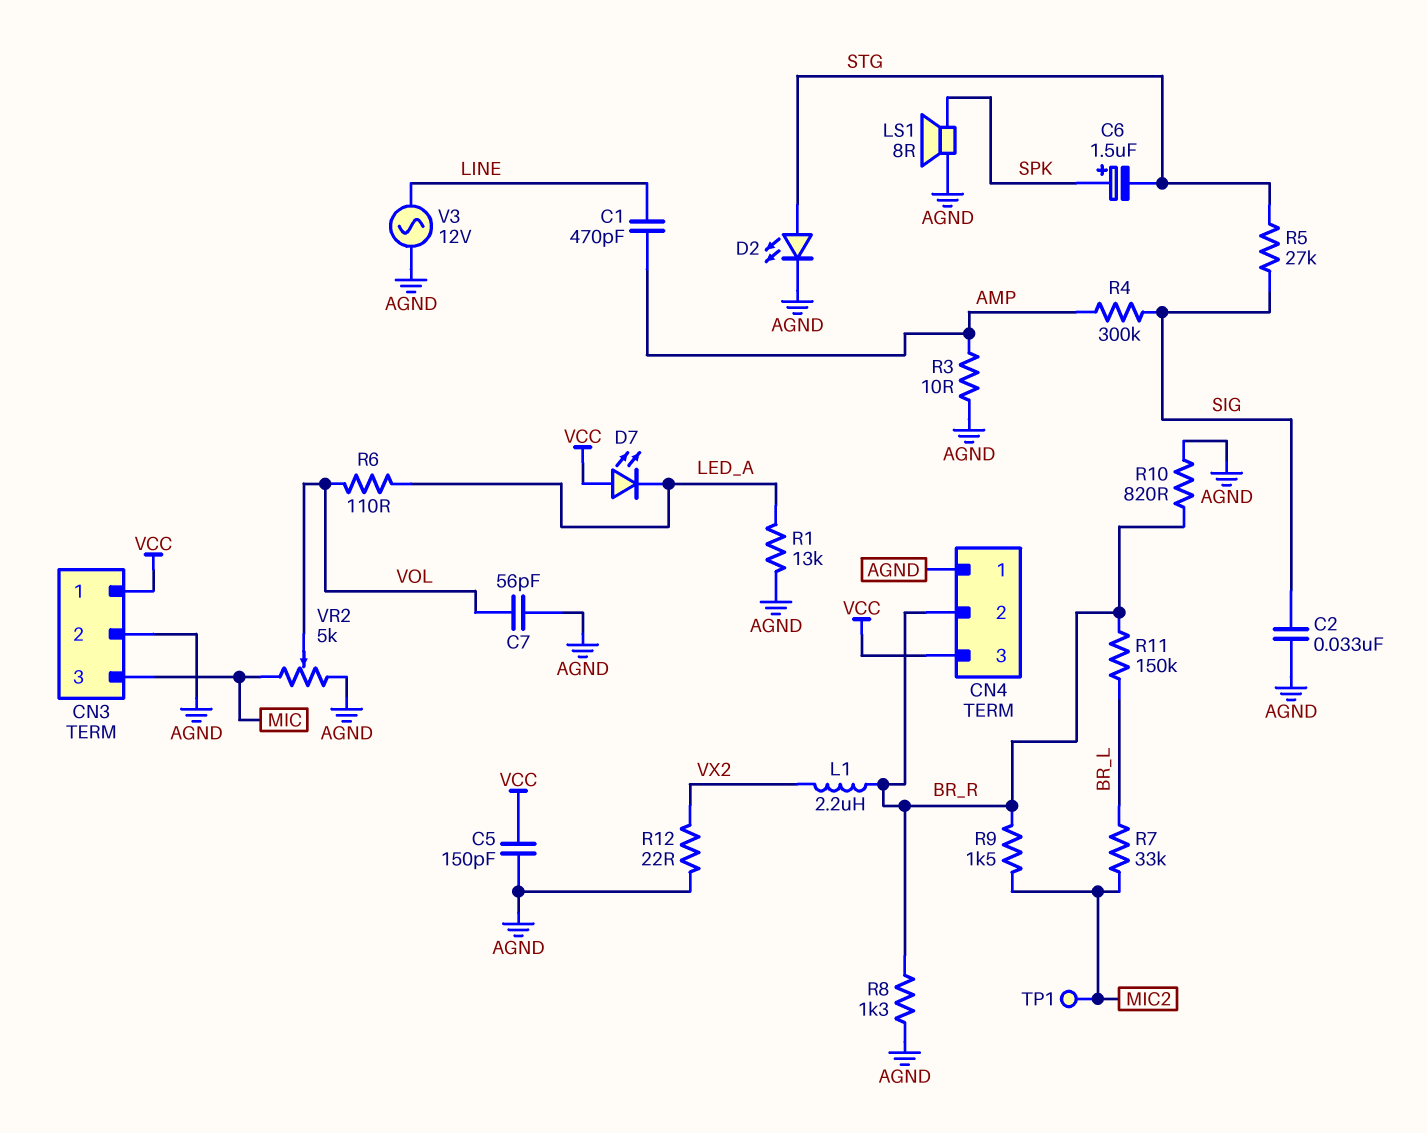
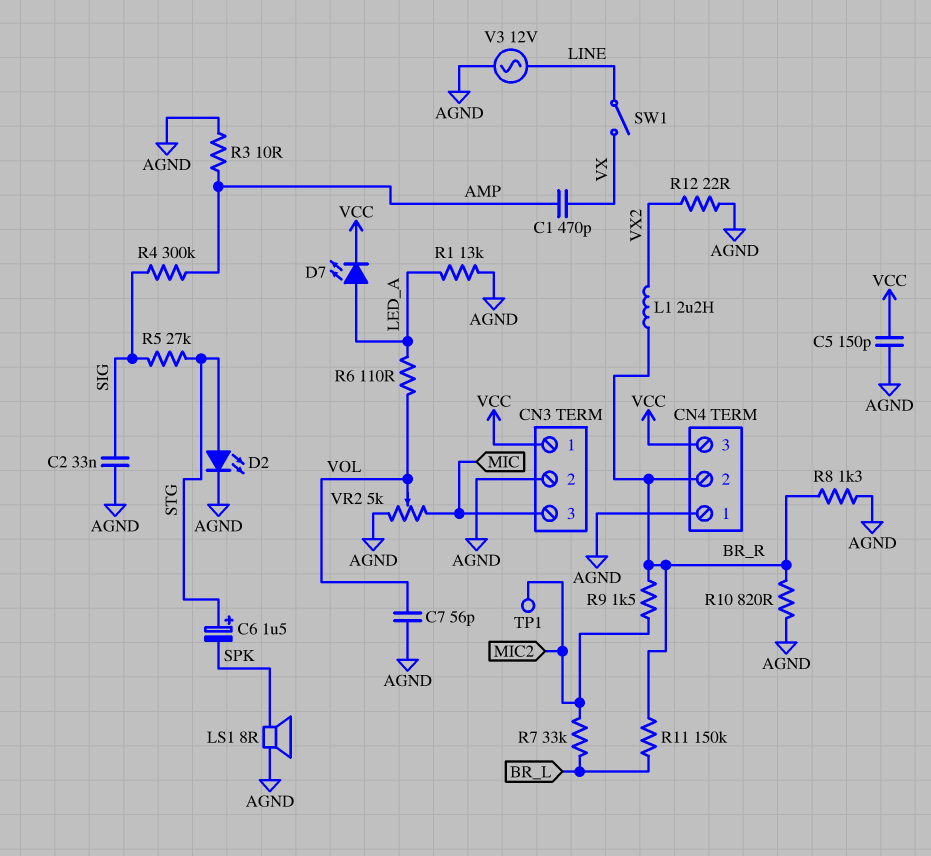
C1: 470pF (AMP, LINE) -> 470pF (AMP, VX)
C6: 1.5uF (plus SPK, minus STG) -> 1.5uF (plus STG, minus SPK)
D7: LED (A VCC, K LED_A) -> LED (A LED_A, K VCC)
SW1: none -> switch (LINE, VX)

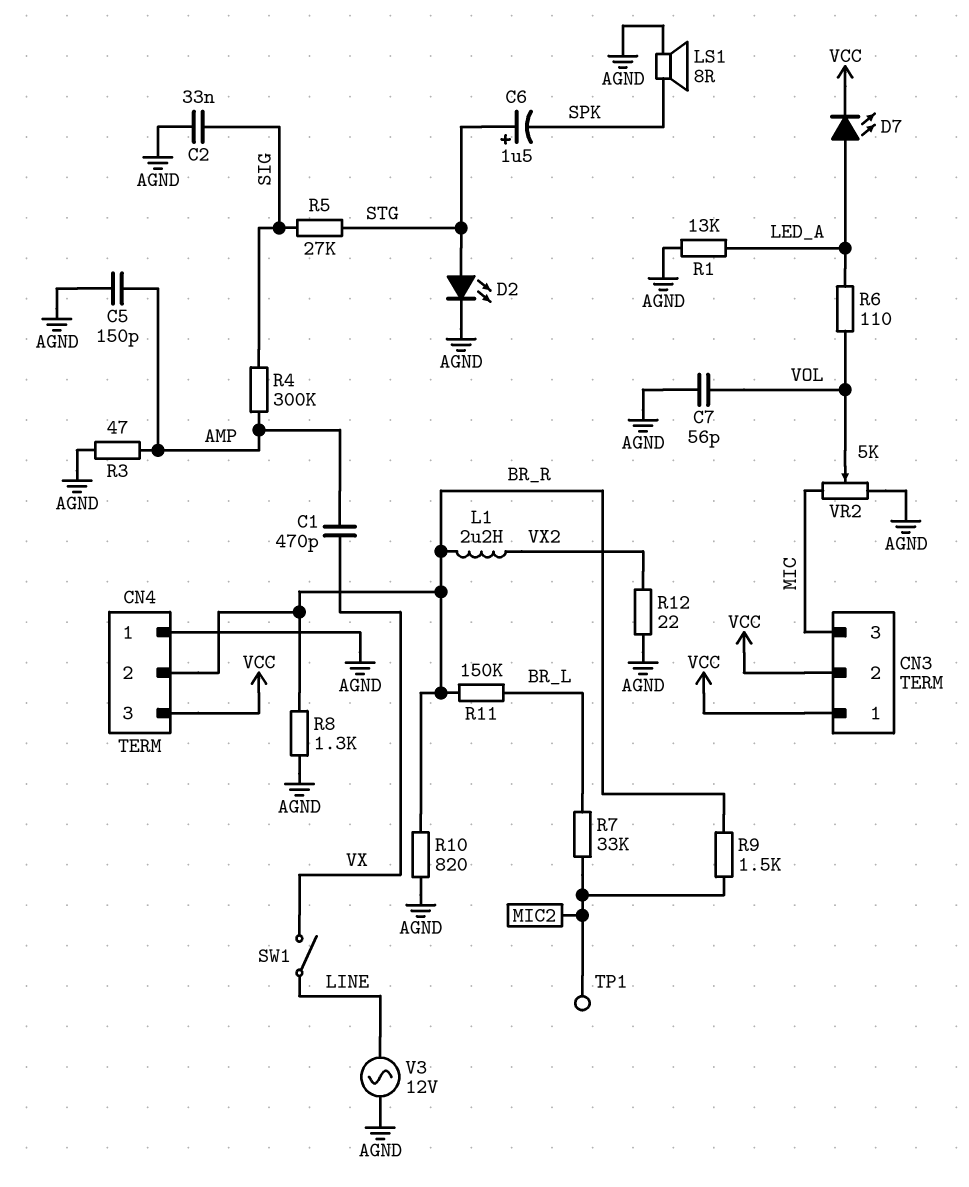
C5: 150pF (AGND, VCC) -> 150pF (AGND, AMP)
CN3 pin 2: AGND -> VCC
R3: 10 (AGND, AMP) -> 47 (AGND, AMP)

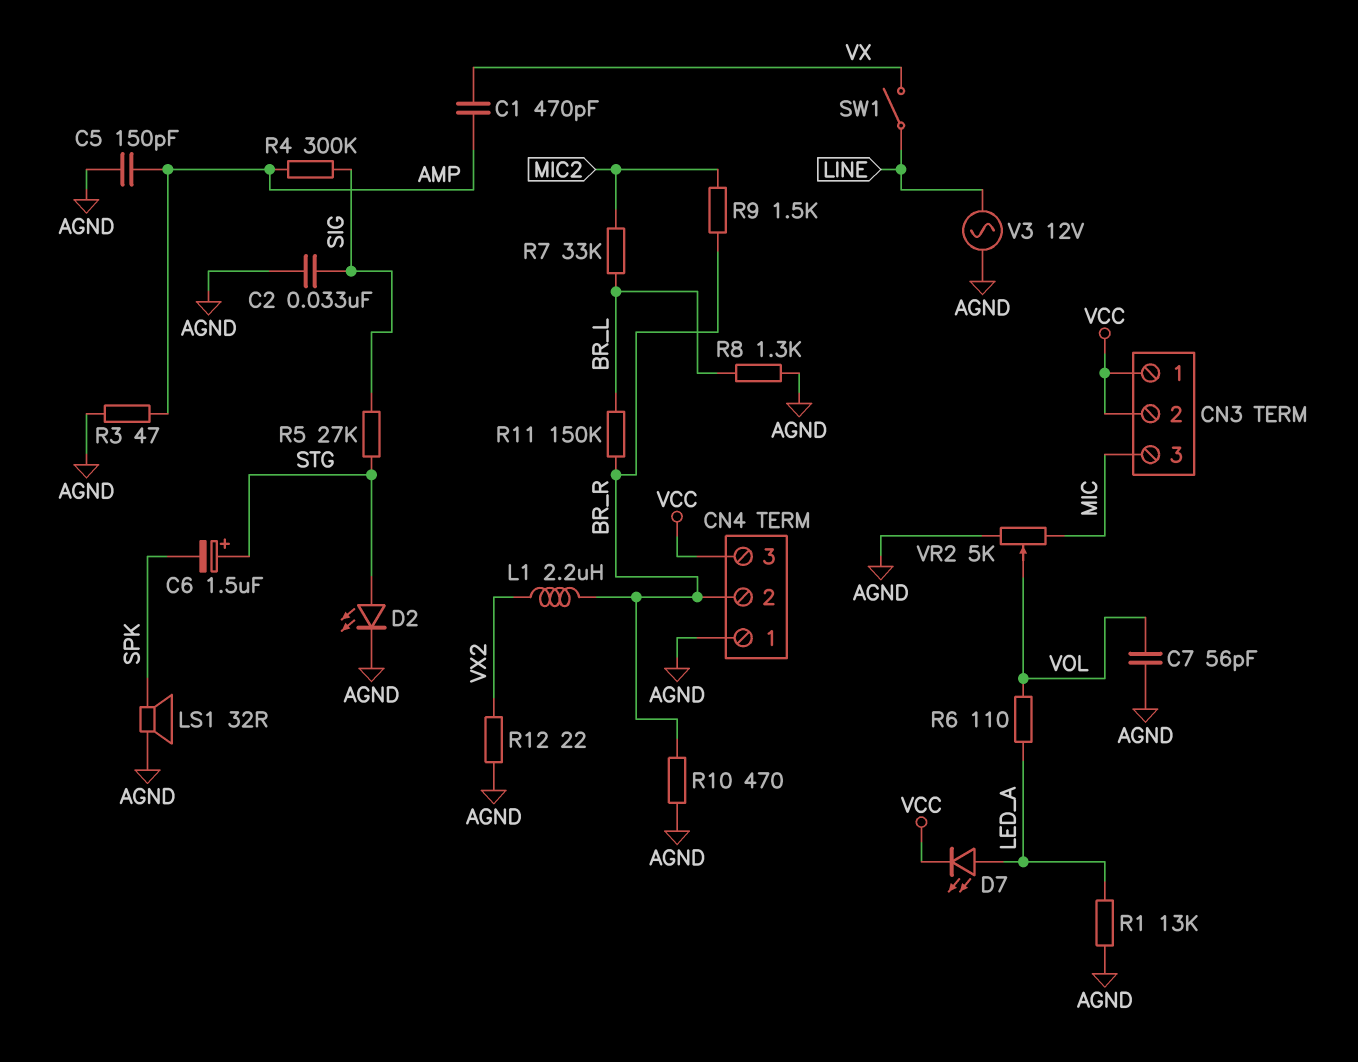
LS1: speaker 8R (AGND, SPK) -> speaker 32R (AGND, SPK)
R8: 1.3k (AGND, BR_R) -> 1.3k (AGND, BR_L)
R10: 820 (AGND, BR_R) -> 470 (AGND, BR_R)
TP1: test point (MIC2) -> none

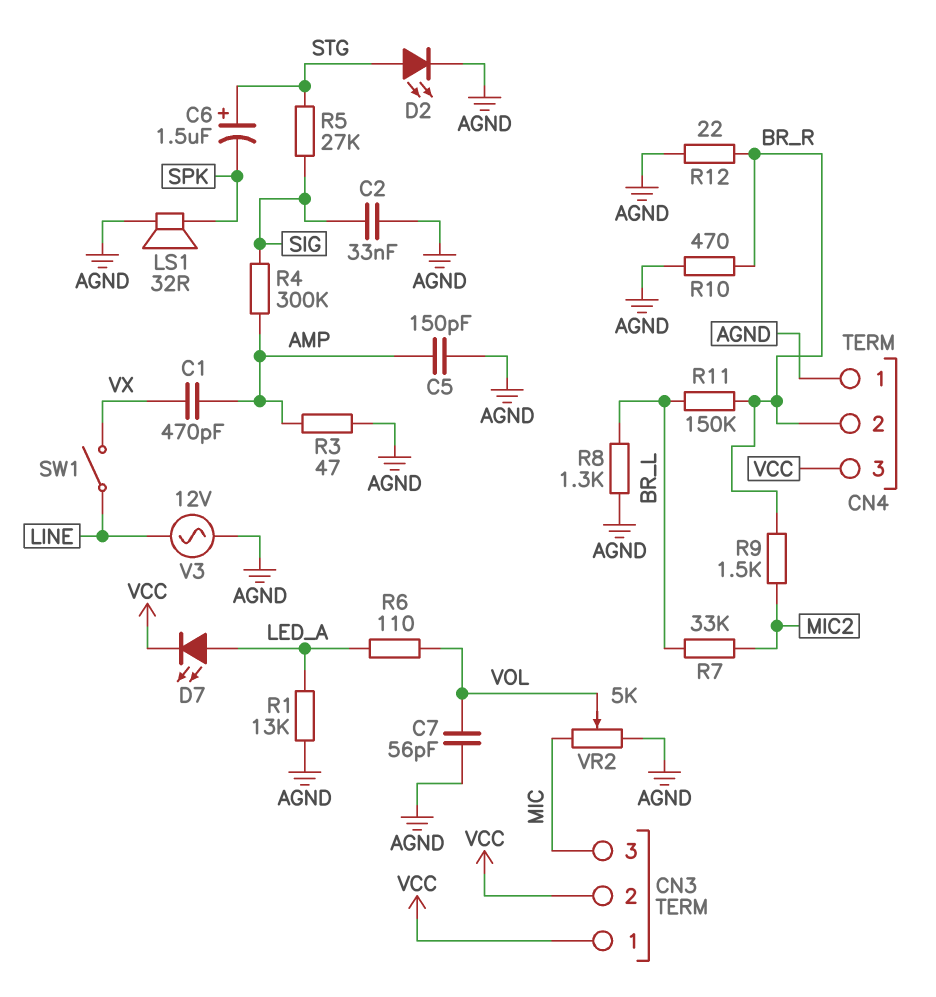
L1: 2.2uH (BR_R, VX2) -> none
R12: 22 (AGND, VX2) -> 22 (AGND, BR_R)

